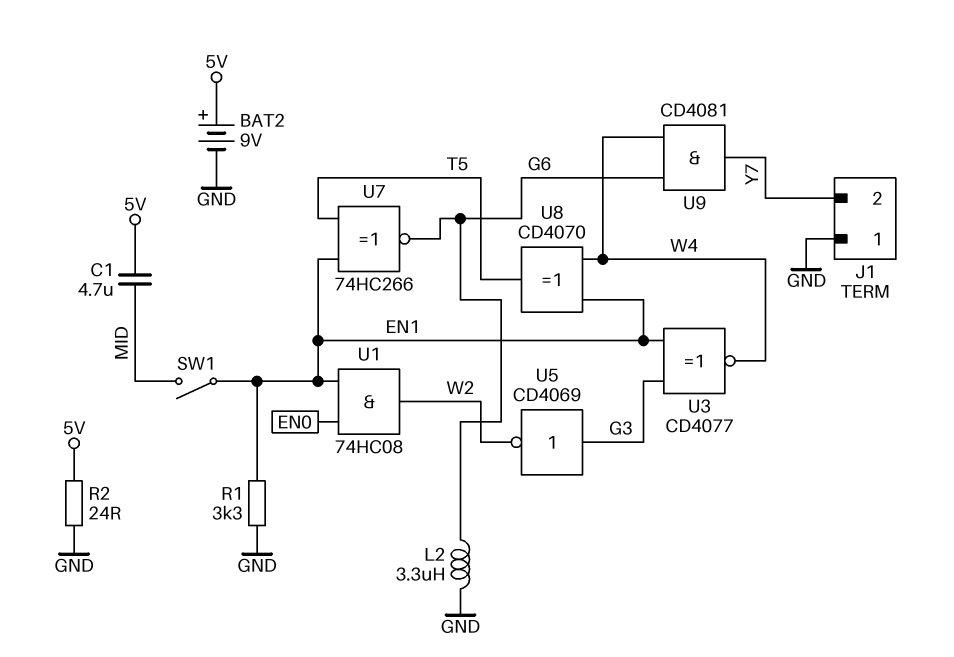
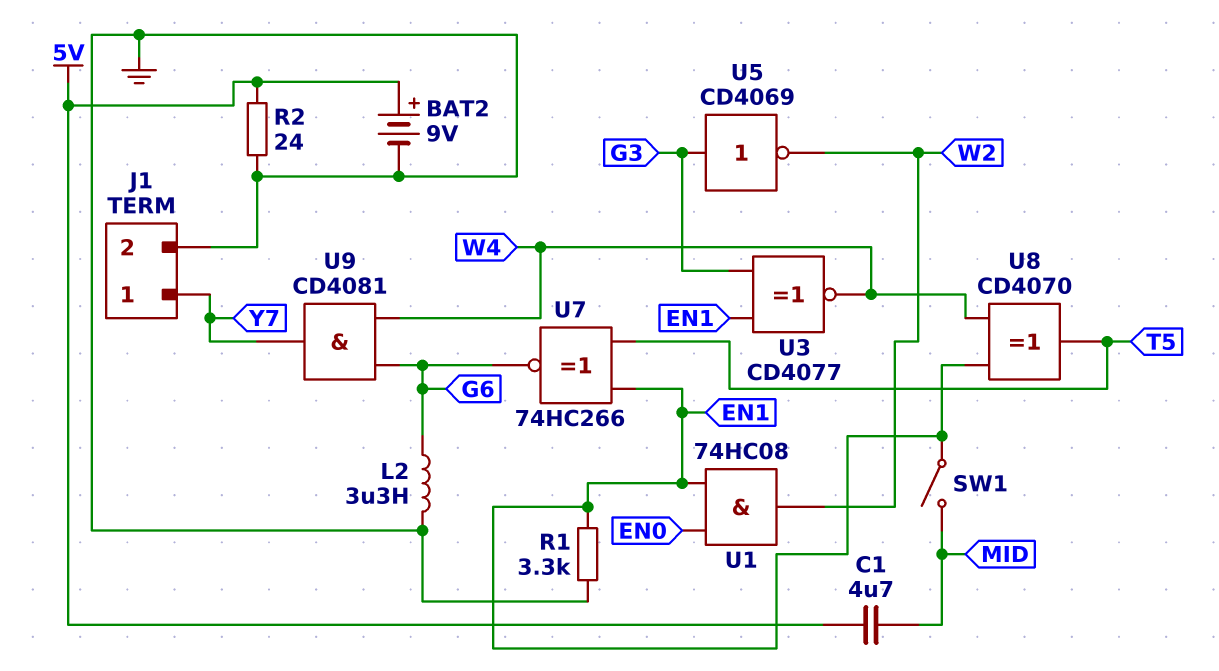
J1 pin 1: GND -> Y7
J1 pin 2: Y7 -> GND

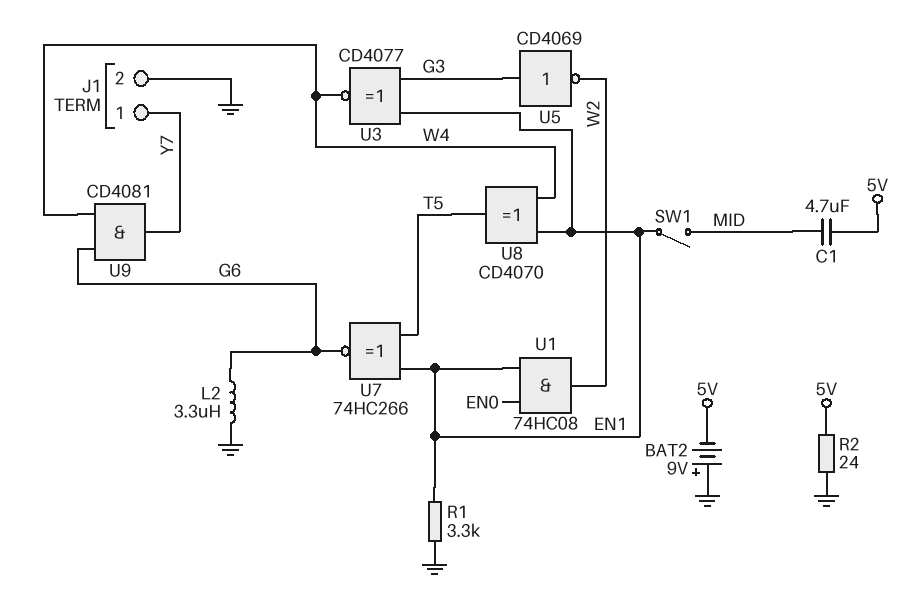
BAT2: 9V (plus 5V, minus GND) -> 9V (plus GND, minus 5V)

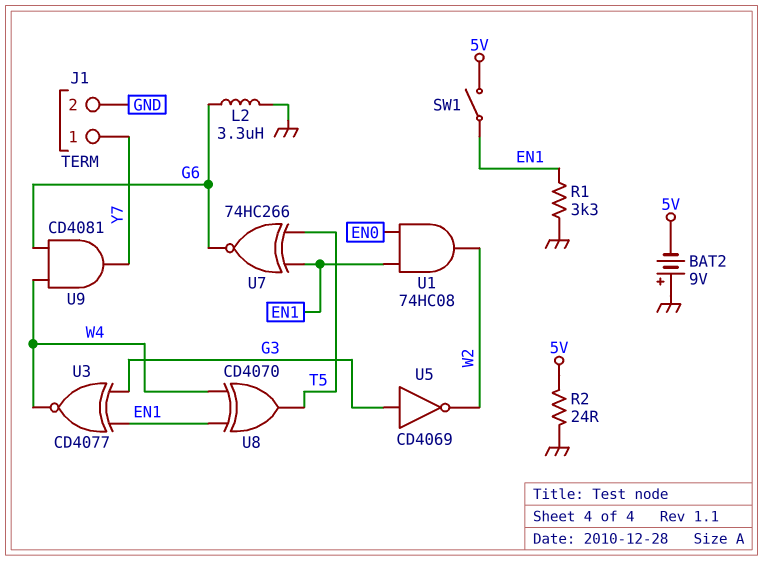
C1: 4.7uF (5V, MID) -> none
SW1: switch (EN1, MID) -> switch (5V, EN1)

